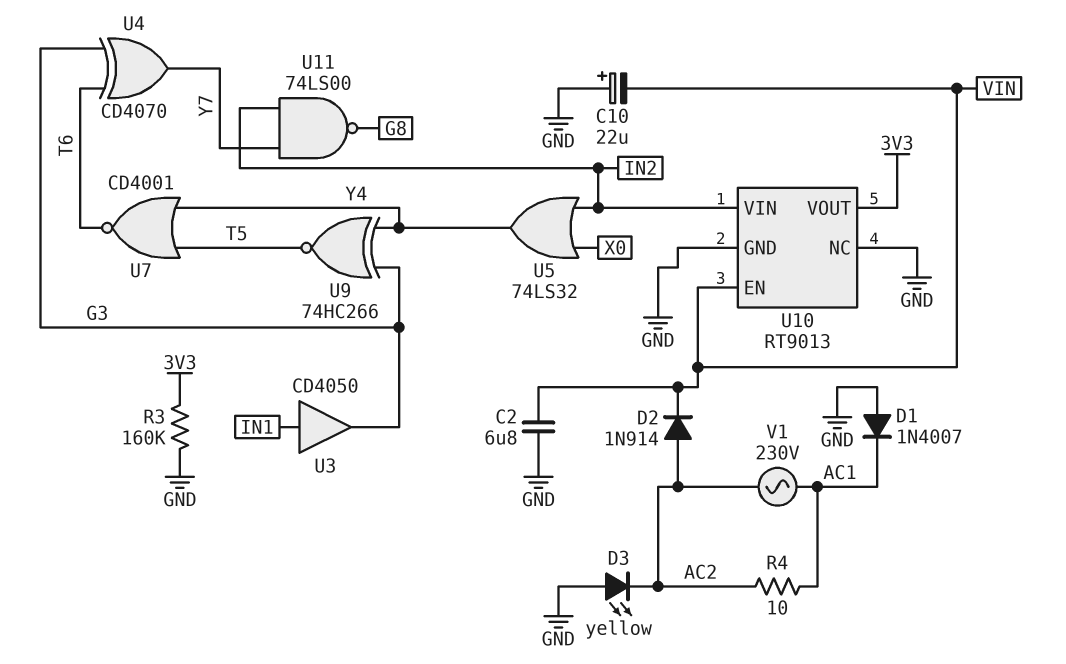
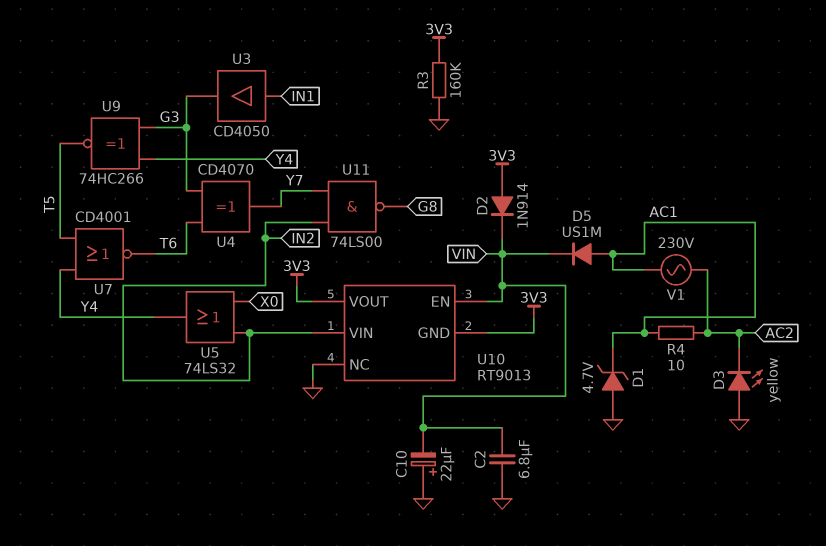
D1: diode 1N4007 (A GND, K AC1) -> zener 4.7V (A GND, K AC1)
D2: diode 1N914 (A AC2, K VIN) -> diode 1N914 (A 3V3, K VIN)
D5: none -> diode US1M (A AC1, K VIN)
U10 pin GND: GND -> 3V3

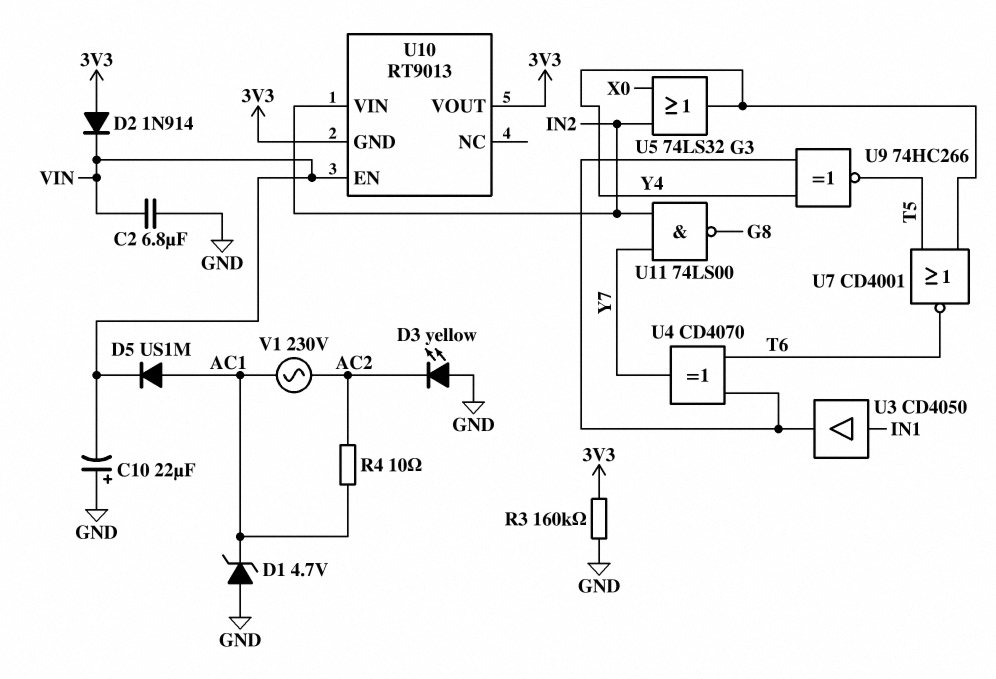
U10 pin NC: GND -> none

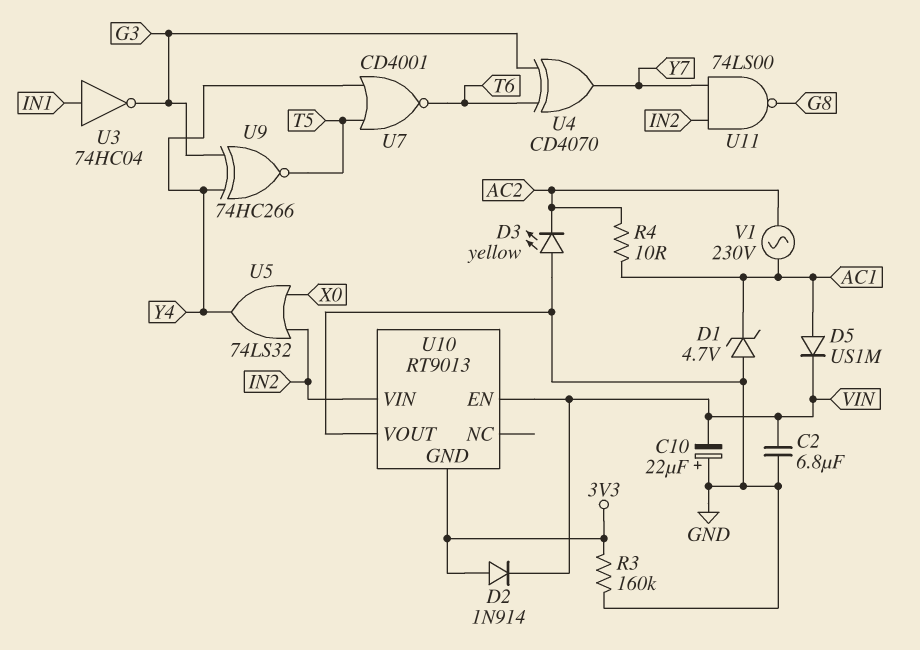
U3: buffer CD4050 (in IN1, out G3) -> NOT 74HC04 (in IN1, out G3)
U10 pin VOUT: 3V3 -> GND

